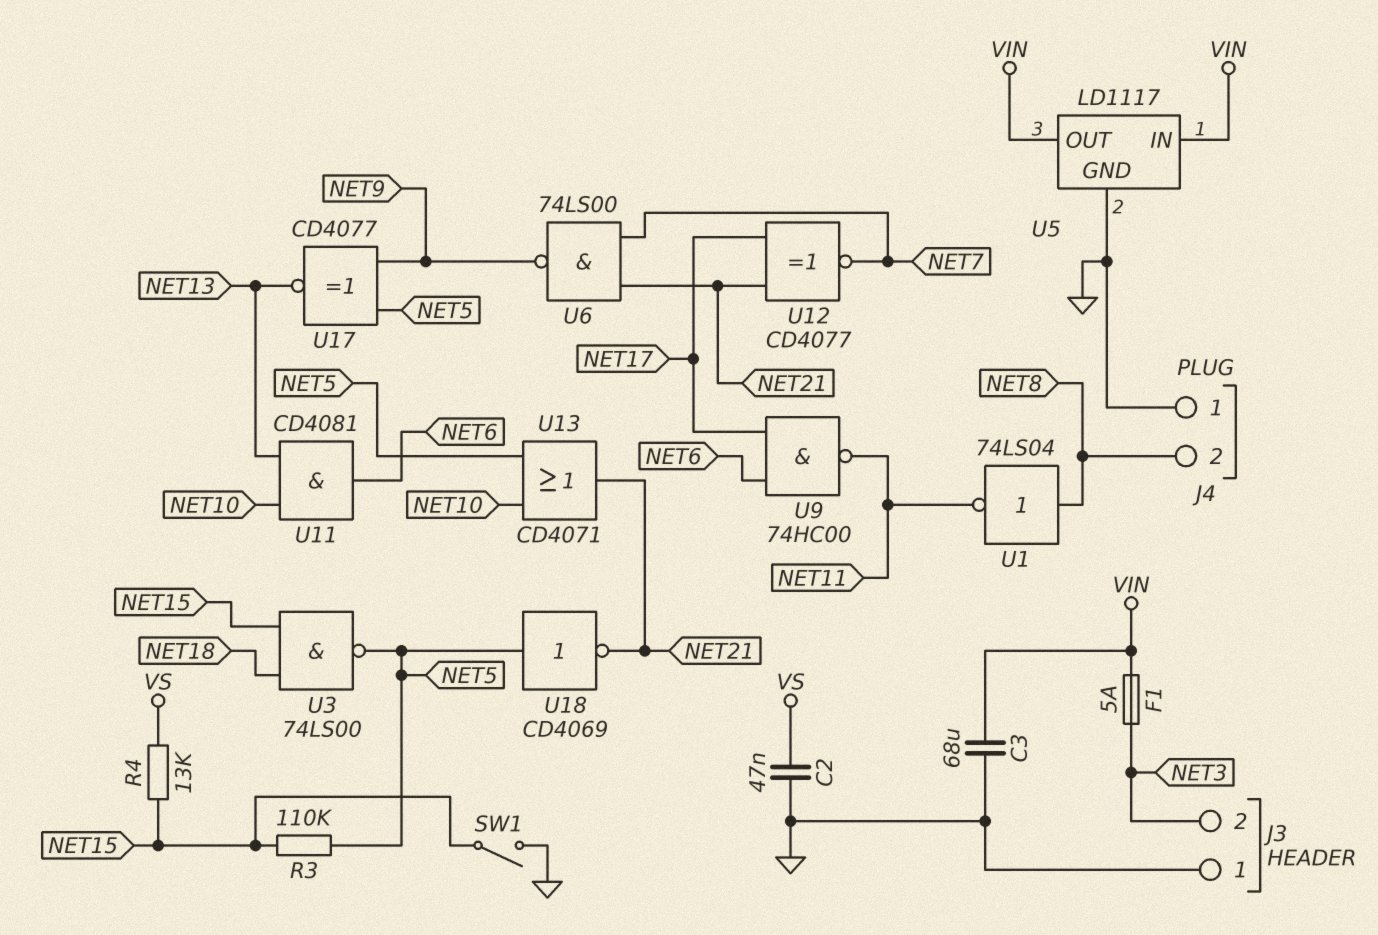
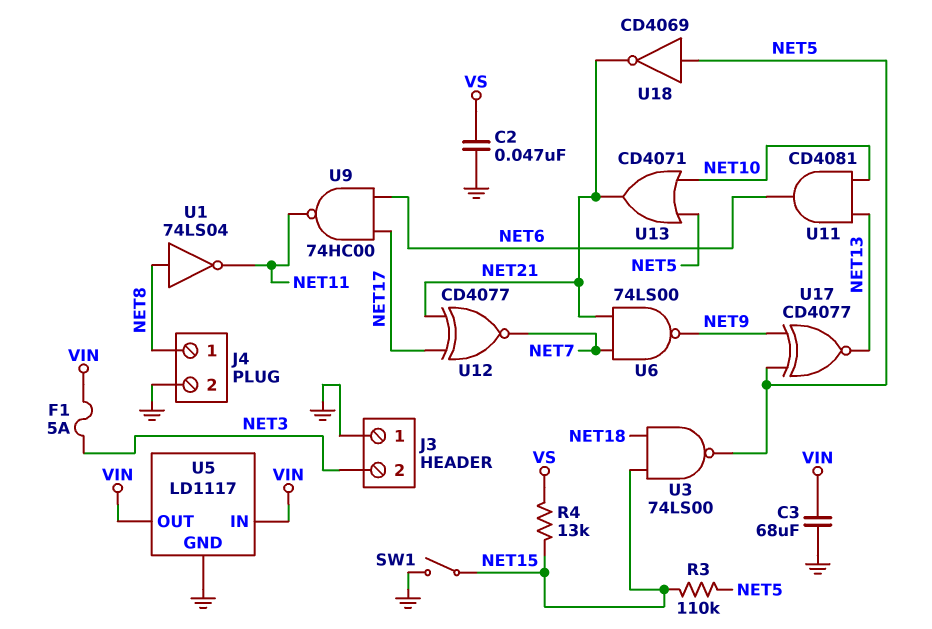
J4 pin 1: GND -> NET8
J4 pin 2: NET8 -> GND

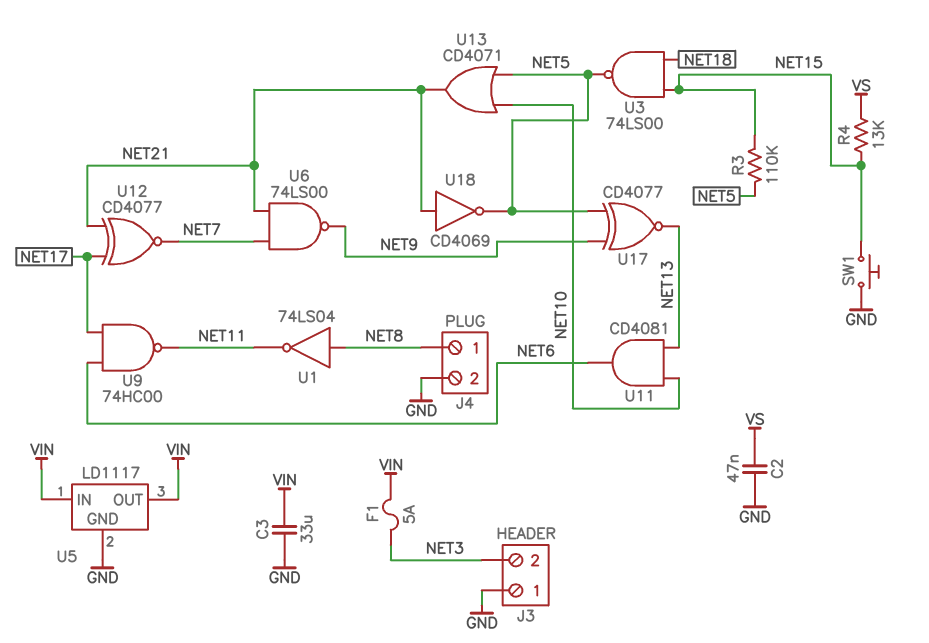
C3: 68uF (GND, VIN) -> 33uF (GND, VIN)
SW1: switch (GND, NET15) -> button (GND, NET15)
U18: NOT CD4069 (in NET5, out NET21) -> NOT CD4069 (in NET21, out NET5)

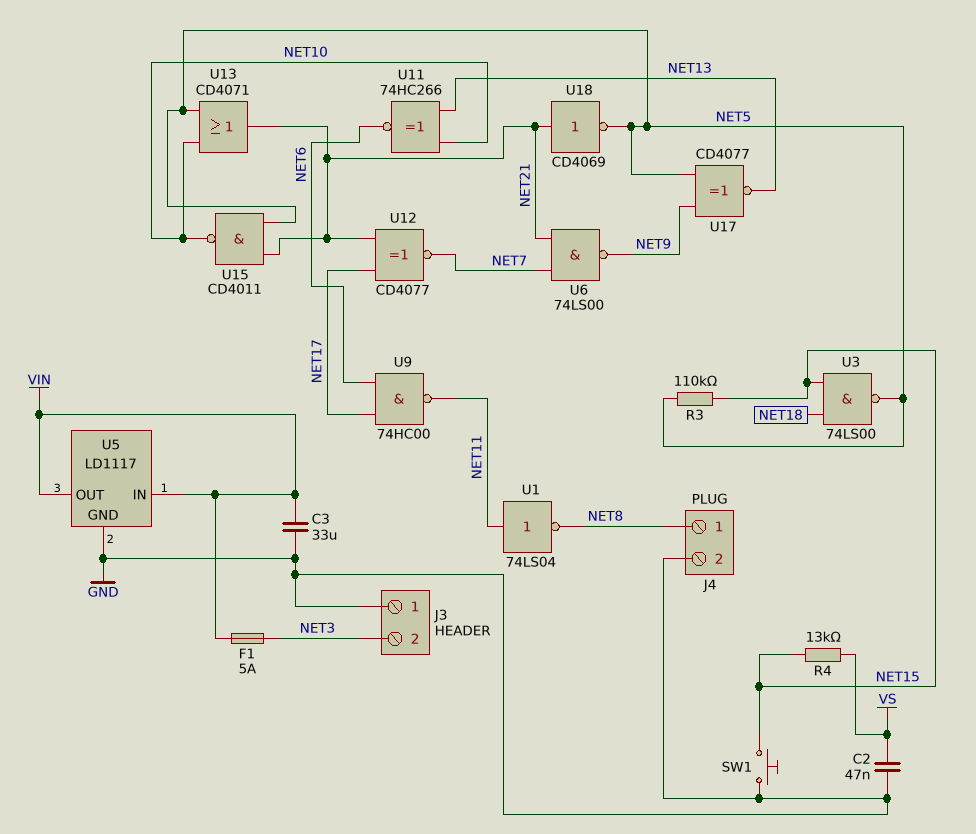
U1: NOT 74LS04 (in NET8, out NET11) -> NOT 74LS04 (in NET11, out NET8)
U11: AND CD4081 (in NET10, in NET13, out NET6) -> XNOR 74HC266 (in NET10, in NET13, out NET6)
U15: none -> NAND CD4011 (in NET5, in NET21, out NET10)

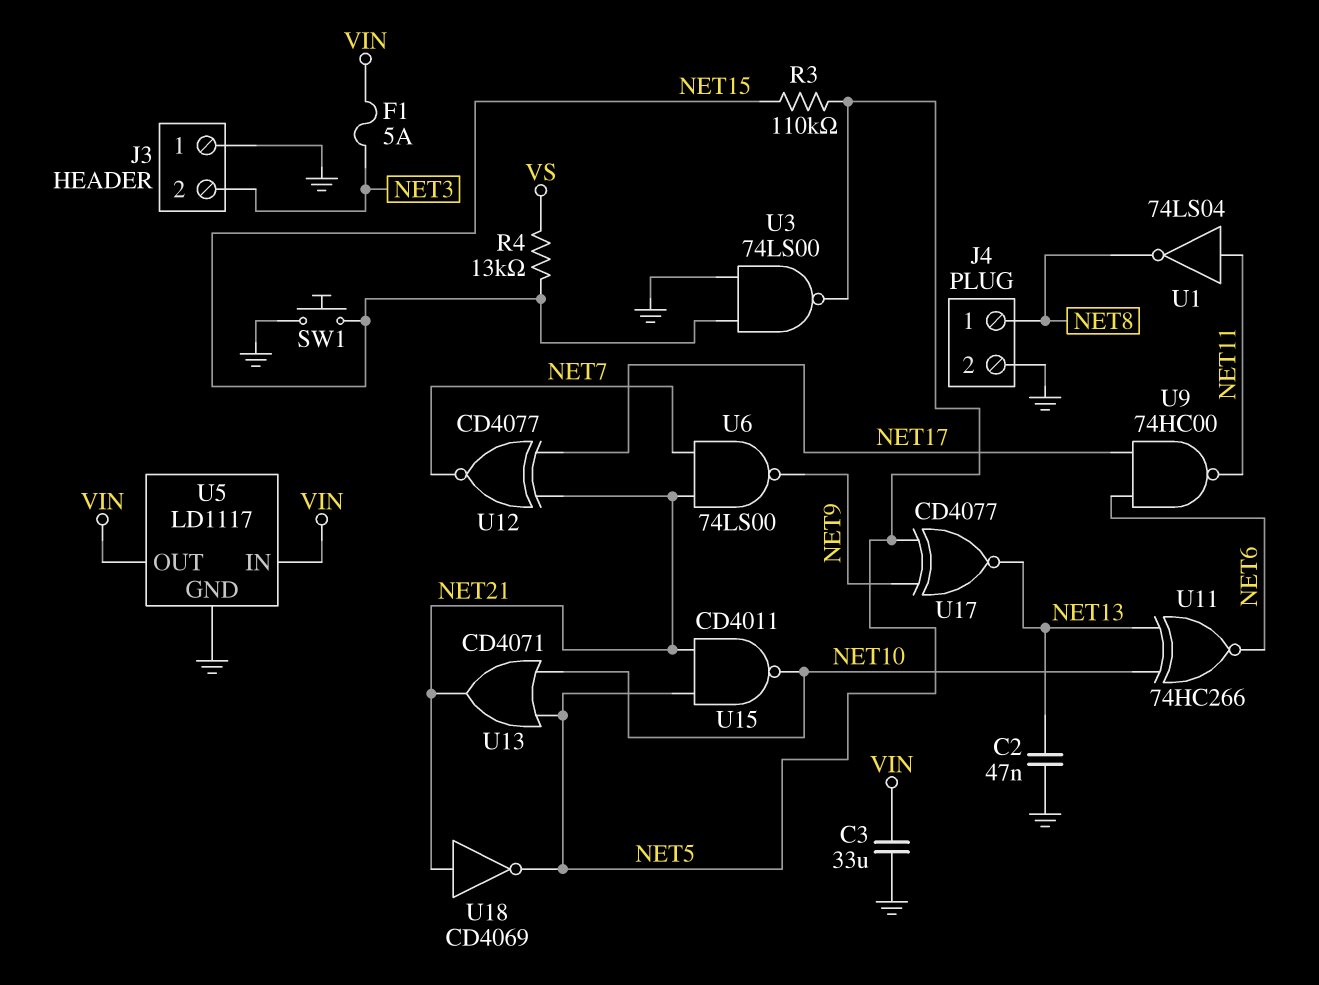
C2: 47nF (GND, VS) -> 47nF (GND, NET13)
U3: NAND 74LS00 (in NET15, in NET18, out NET5) -> NAND 74LS00 (in GND, in NET15, out NET5)

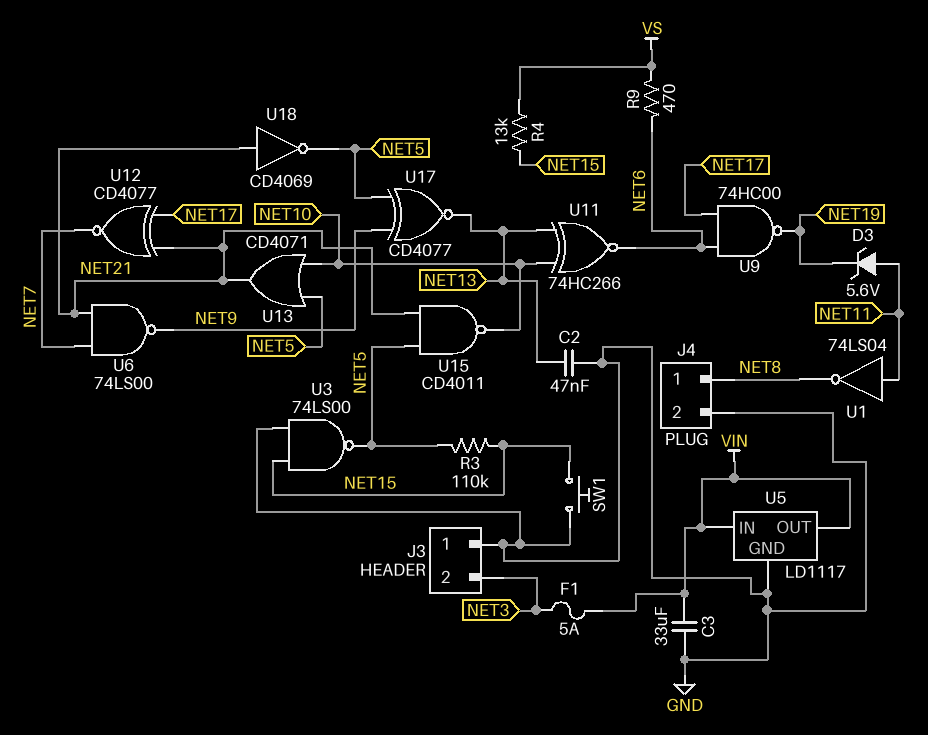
D3: none -> zener 5.6V (A NET11, K NET19)
R9: none -> 470 (NET6, VS)
U9: NAND 74HC00 (in NET6, in NET17, out NET11) -> NAND 74HC00 (in NET6, in NET17, out NET19)

